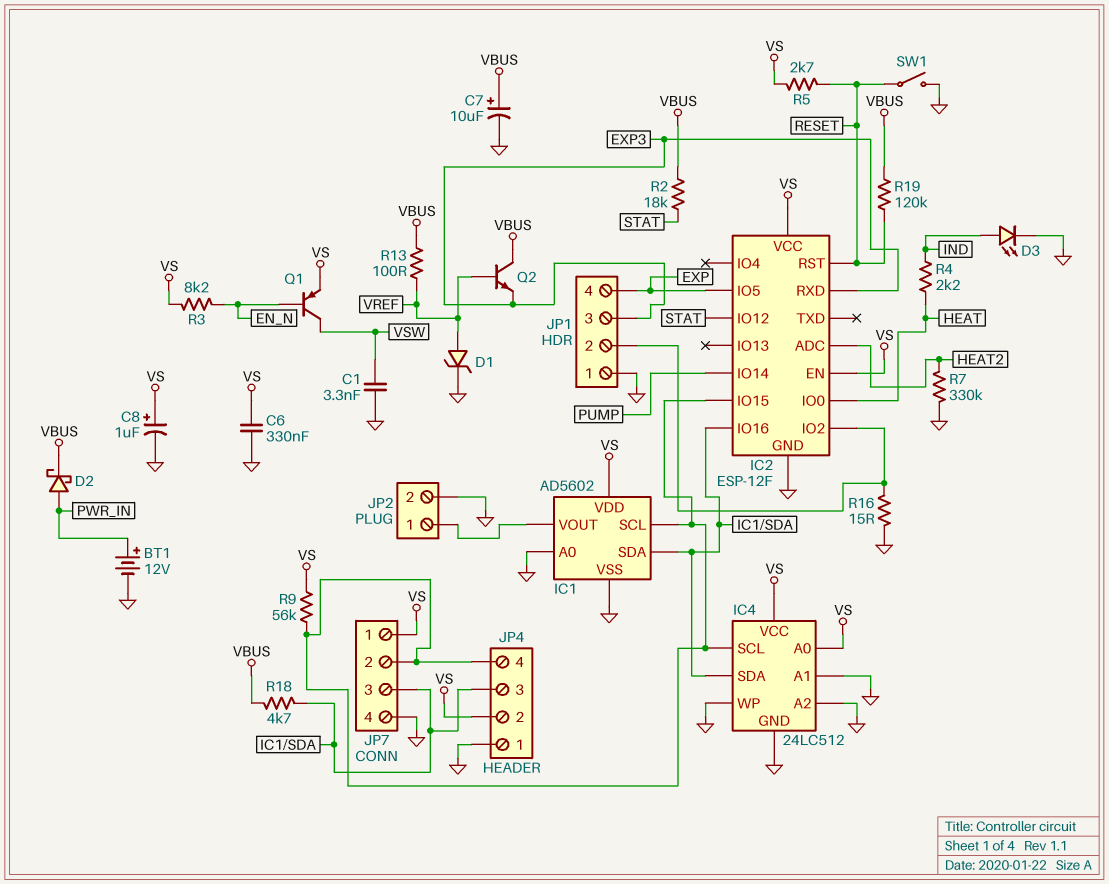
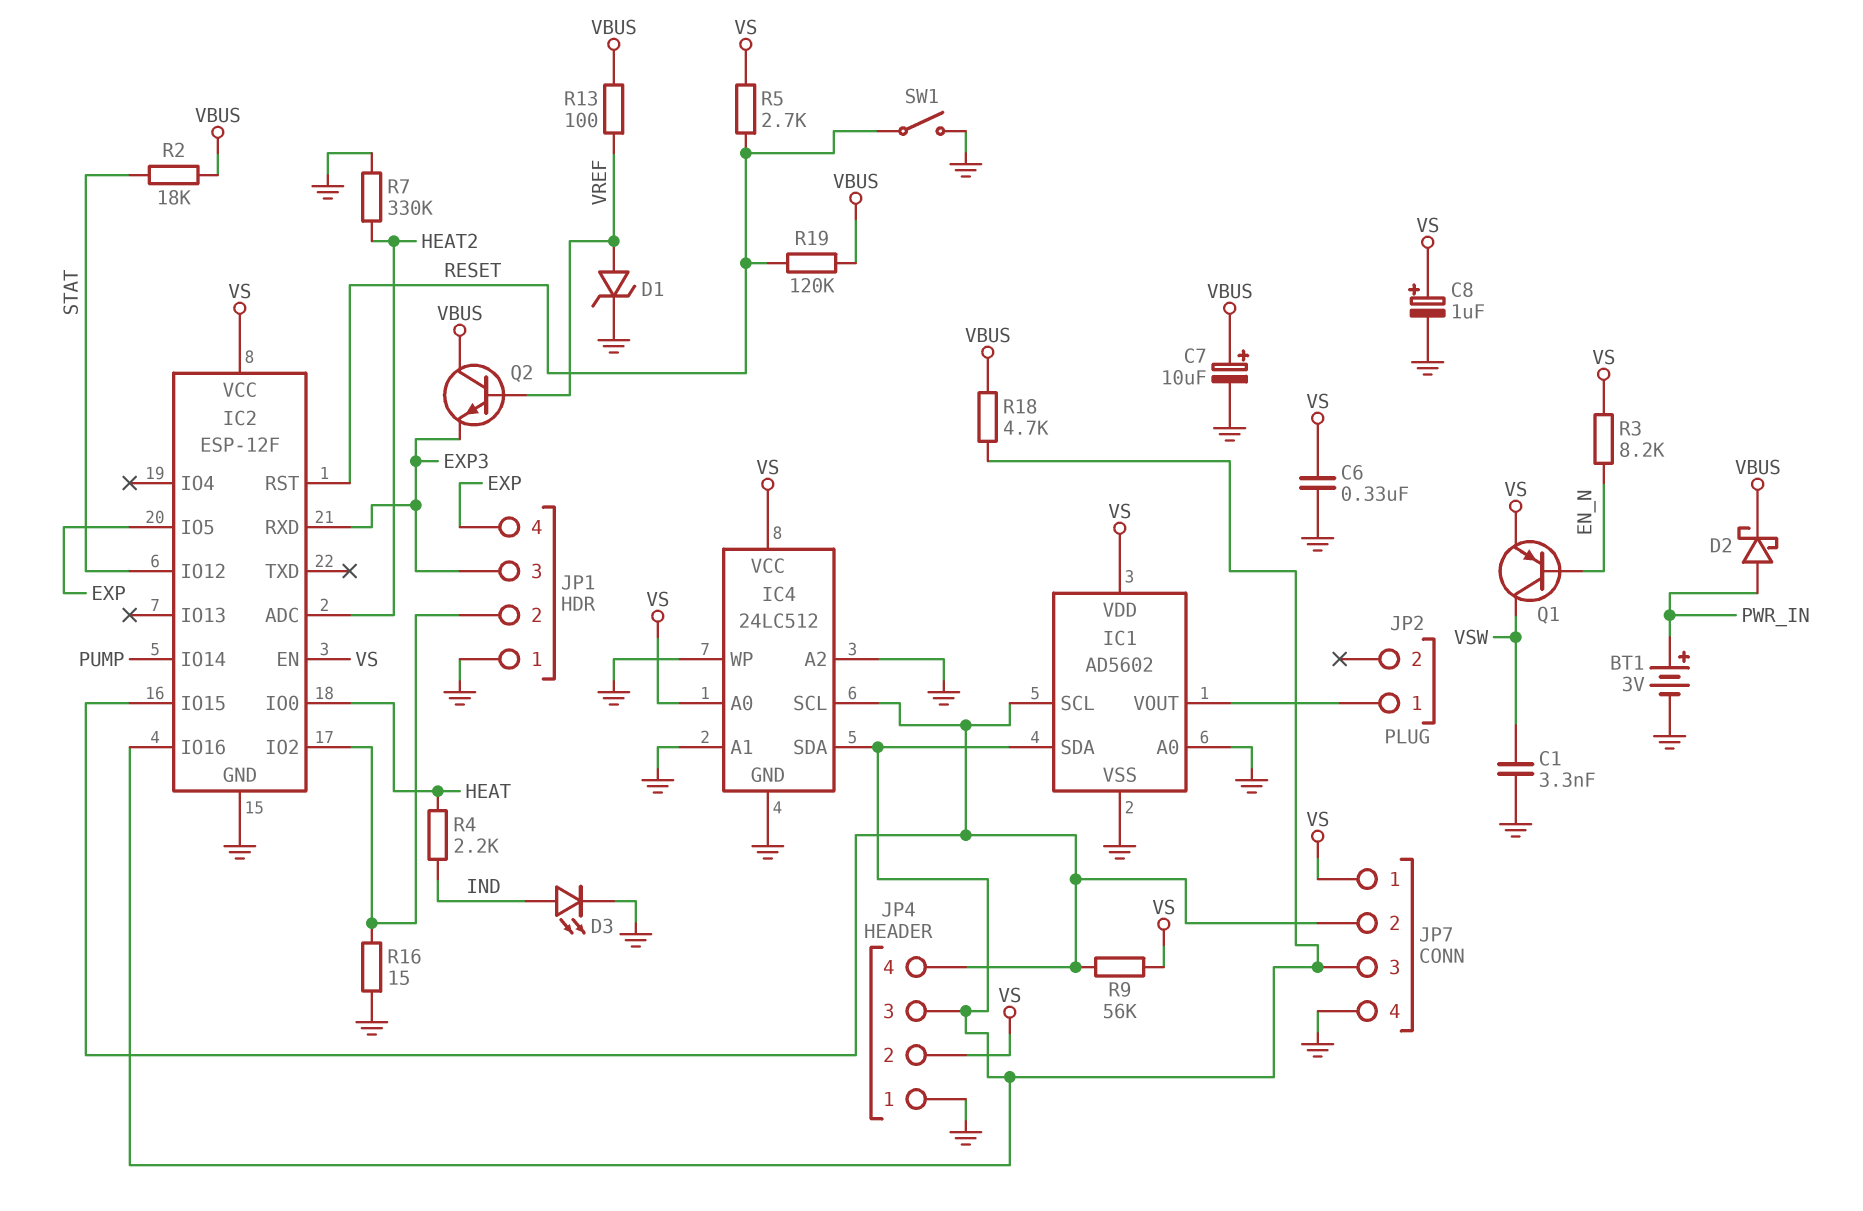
BT1: 12V (plus PWR_IN, minus GND) -> 3V (plus PWR_IN, minus GND)
JP2 pin 2: GND -> none

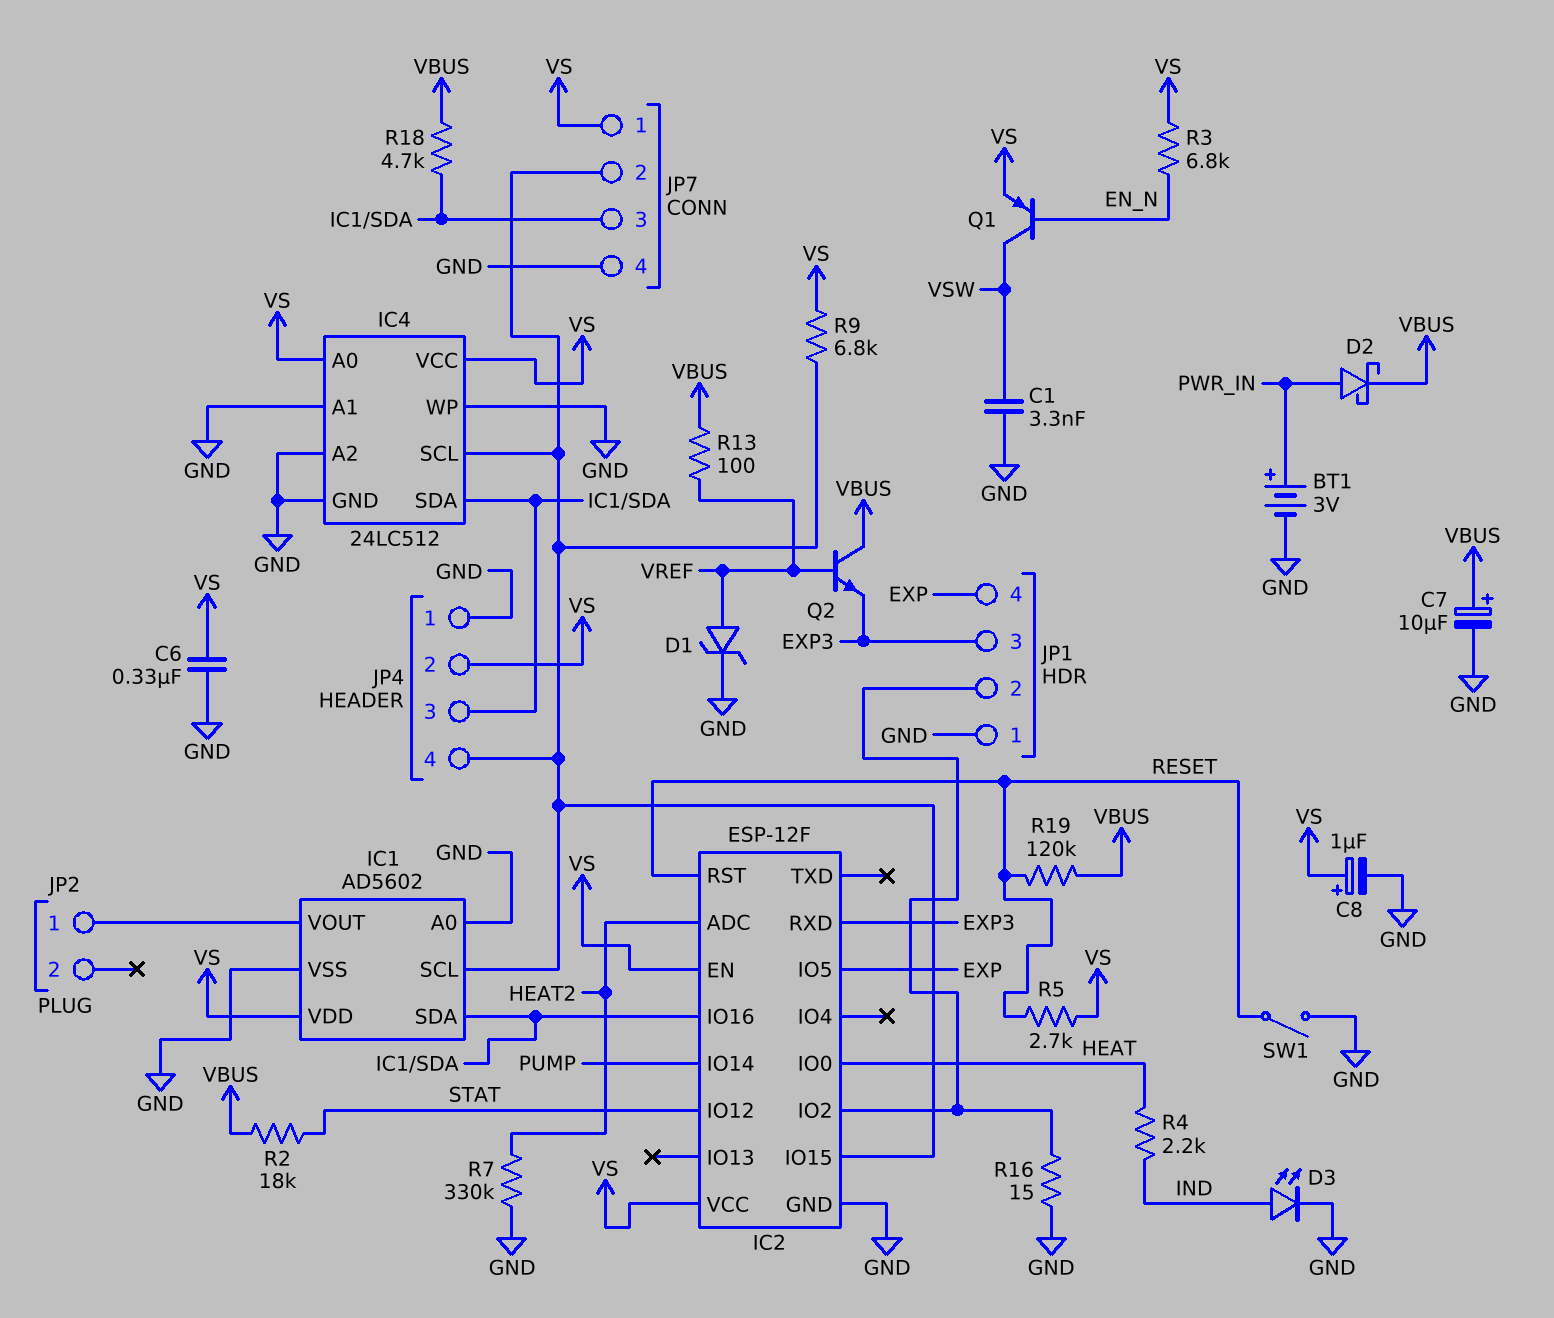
R3: 8.2k (EN_N, VS) -> 6.8k (EN_N, VS)
R9: 56k (IC1/SCL, VS) -> 6.8k (IC1/SCL, VS)

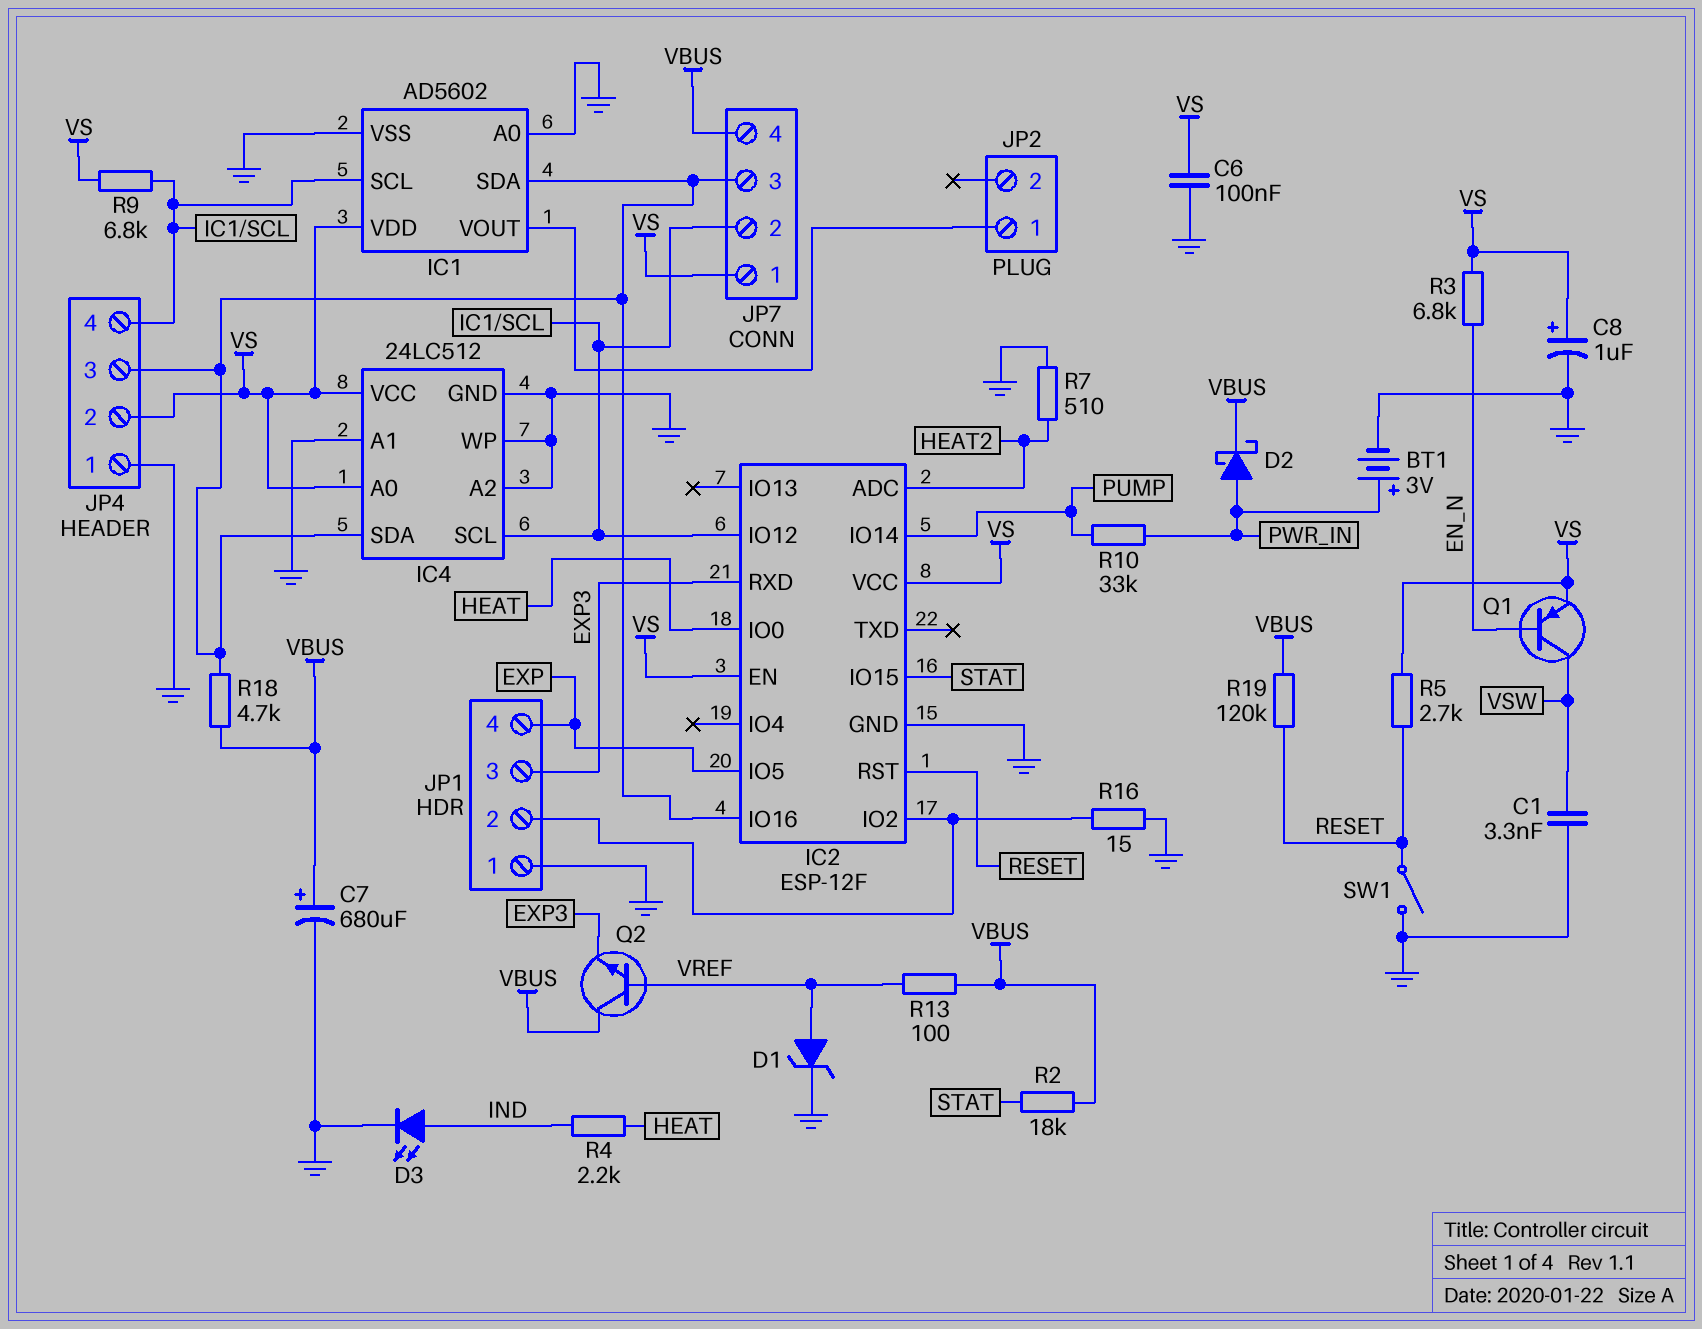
C6: 330nF (GND, VS) -> 100nF (GND, VS)
C7: 10uF (plus VBUS, minus GND) -> 680uF (plus VBUS, minus GND)
IC2 pin IO12: STAT -> IC1/SCL
IC2 pin IO15: IC1/SCL -> STAT
JP7 pin 4: GND -> VBUS
R7: 330k (GND, HEAT2) -> 510 (GND, HEAT2)
R10: none -> 33k (PUMP, PWR_IN)

